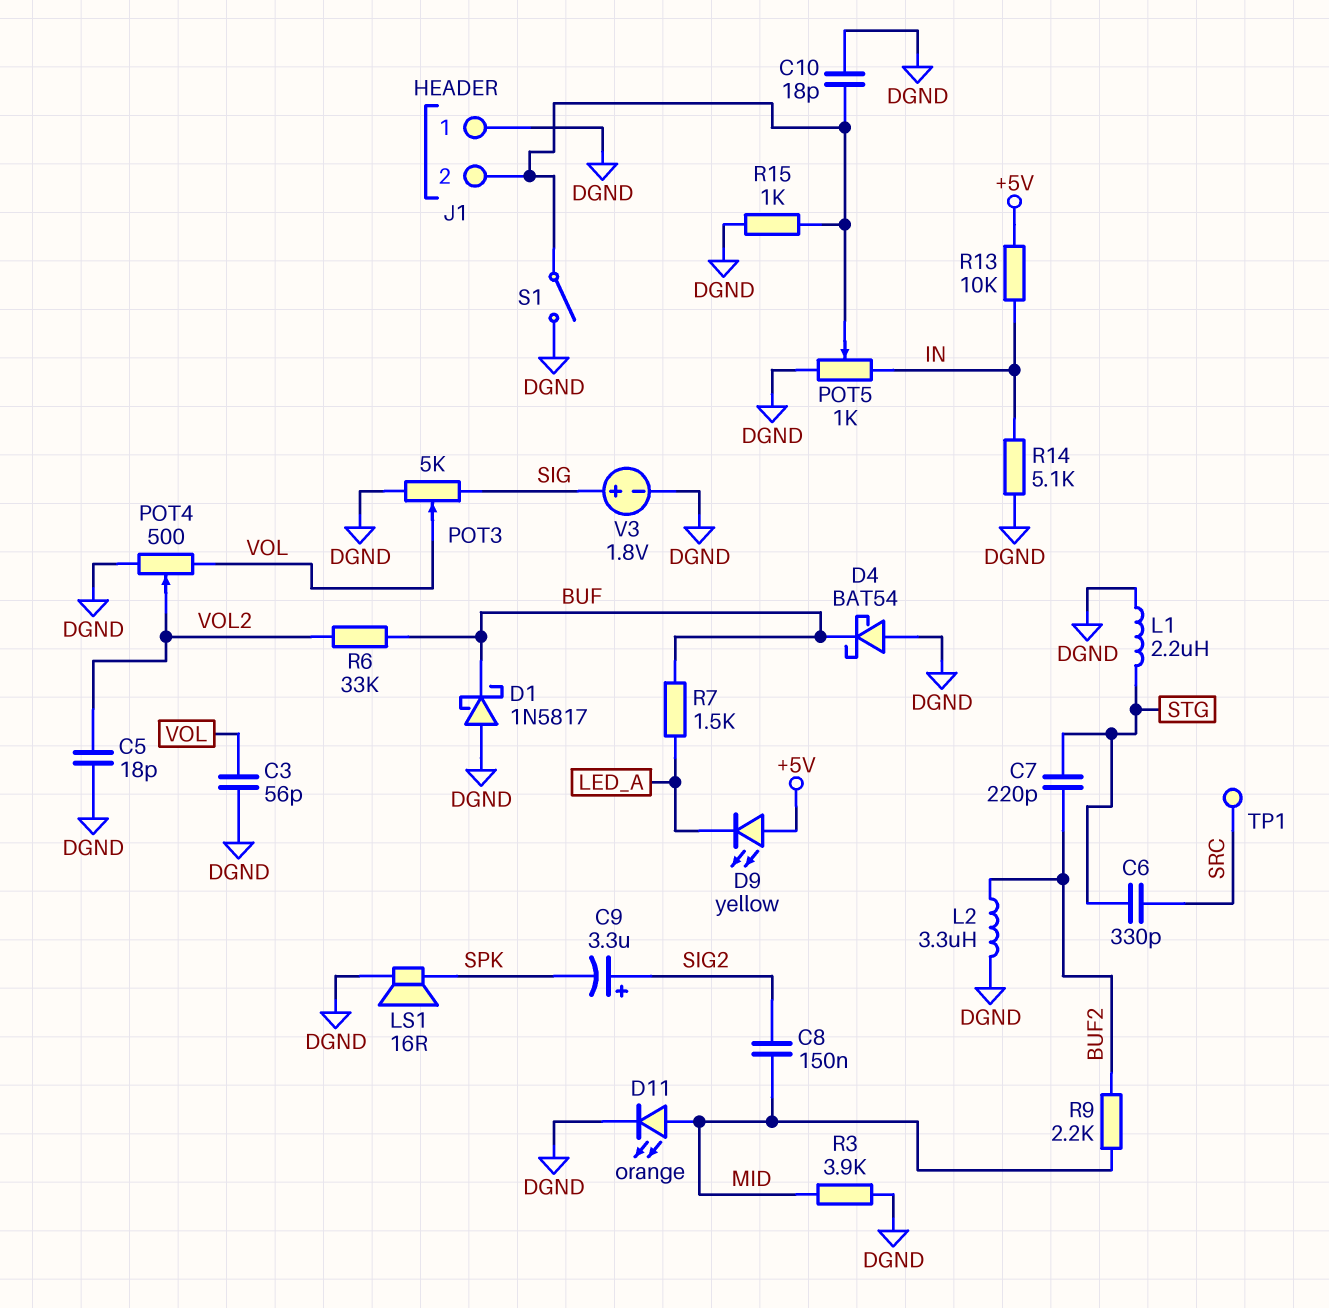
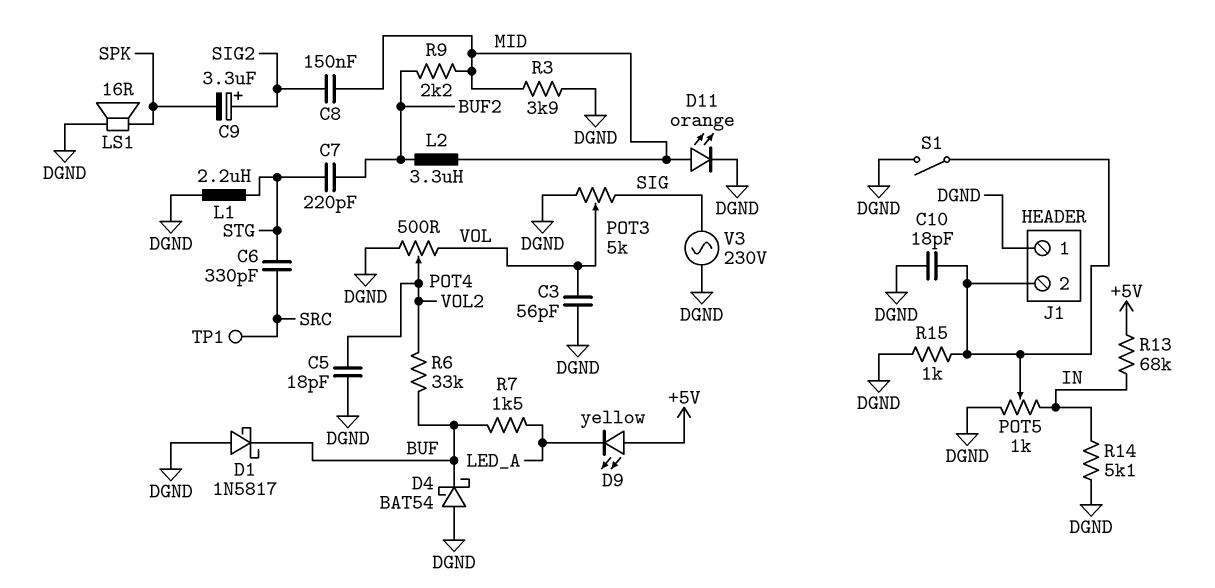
L2: 3.3uH (BUF2, DGND) -> 3.3uH (BUF2, MID)
R13: 10k (+5V, IN) -> 68k (+5V, IN)
V3: 1.8V (plus SIG, minus DGND) -> AC 230V (DGND, SIG)

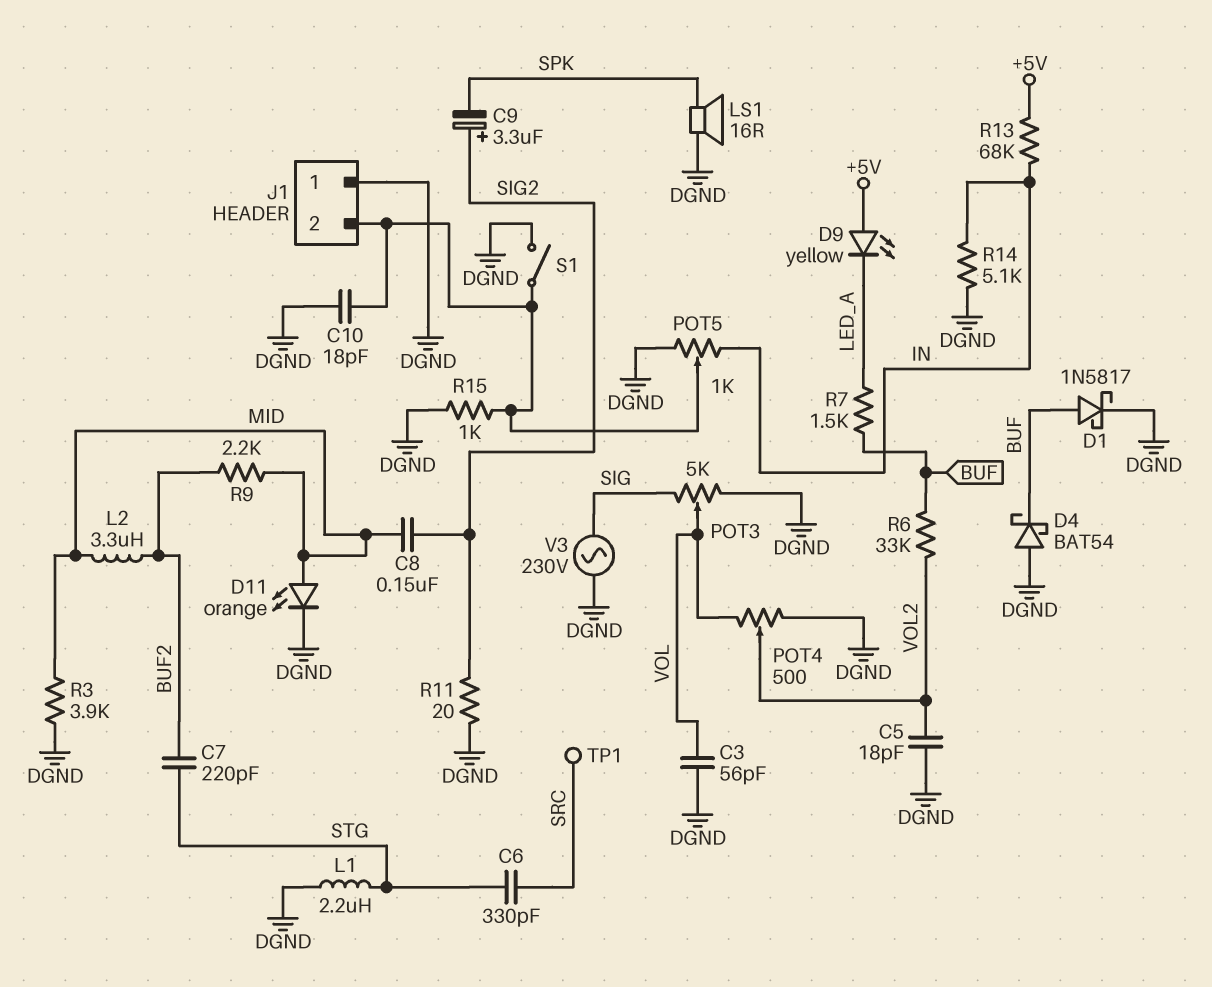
D1: schottky 1N5817 (A DGND, K BUF) -> schottky 1N5817 (A BUF, K DGND)
R11: none -> 20 (DGND, SIG2)

